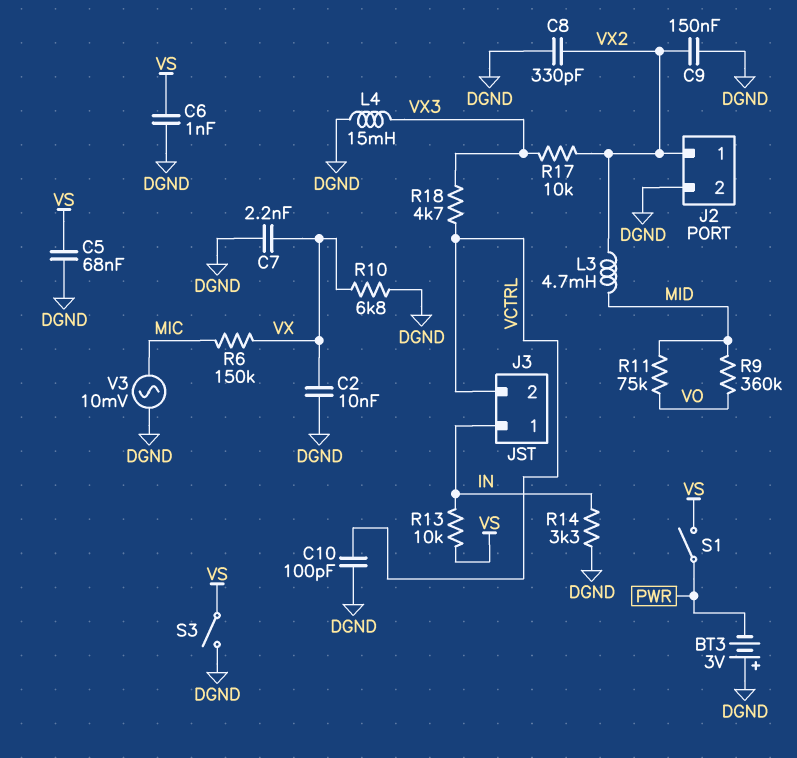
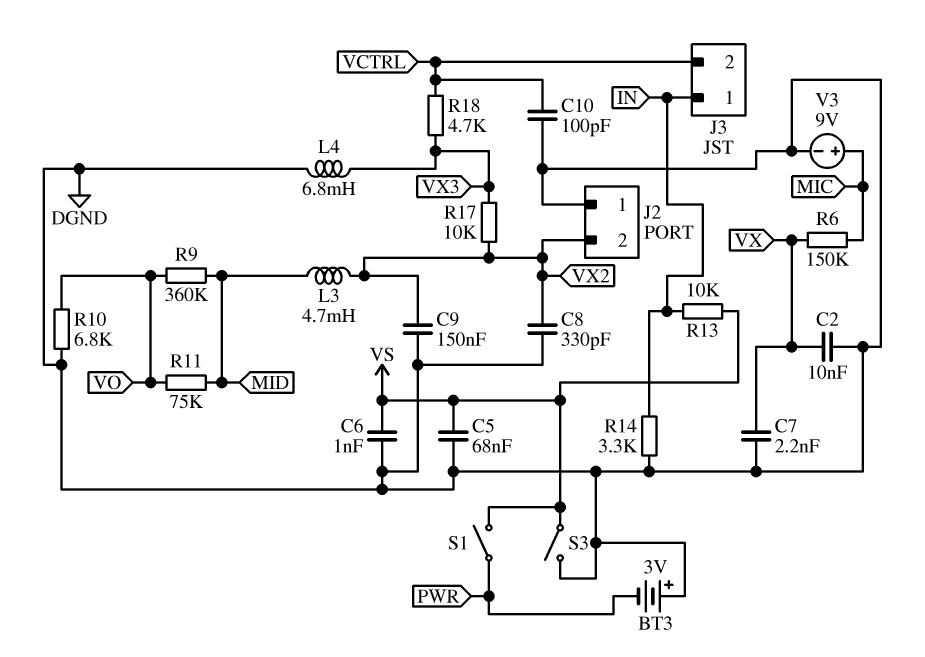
J2 pin 1: VX2 -> DGND
J2 pin 2: DGND -> VX2
L4: 15mH (DGND, VX3) -> 6.8mH (DGND, VX3)
R10: 6.8k (DGND, VX) -> 6.8k (DGND, VO)
V3: AC 10mV (DGND, MIC) -> 9V (plus MIC, minus DGND)

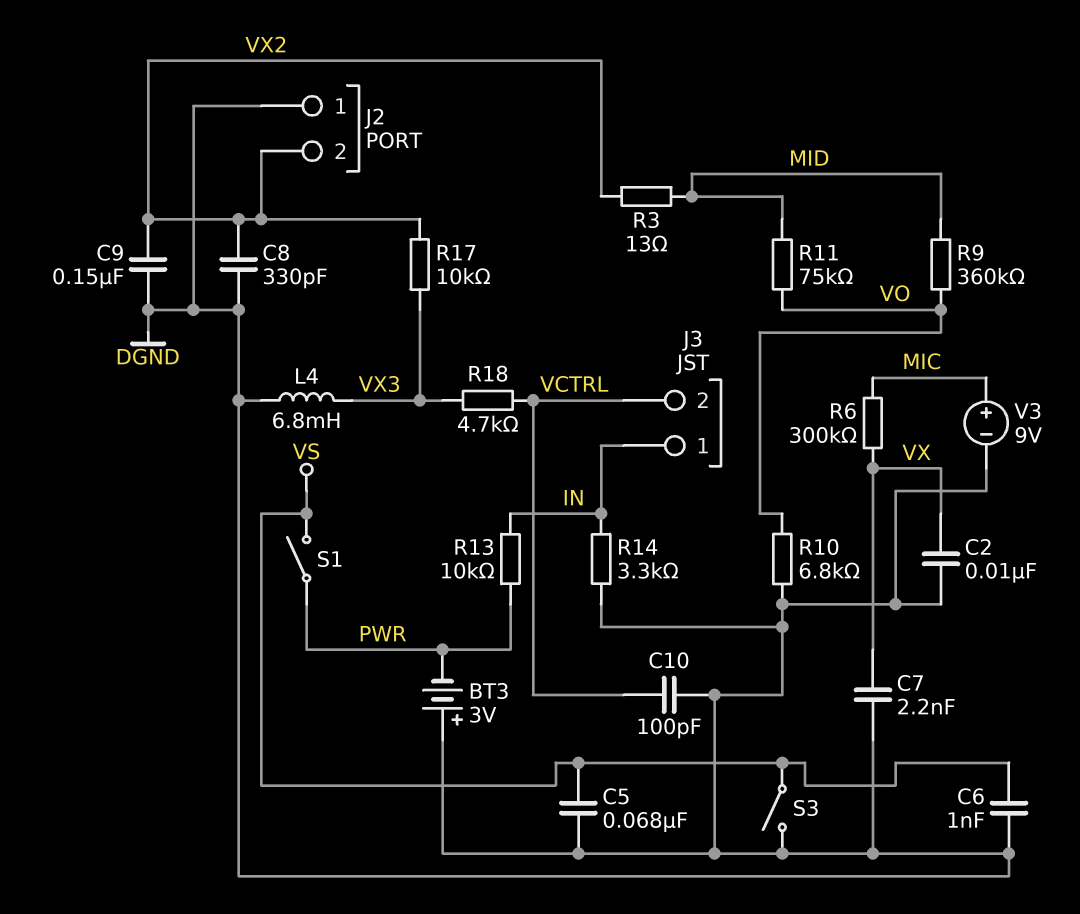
L3: 4.7mH (MID, VX2) -> none
R3: none -> 13 (MID, VX2)
R6: 150k (MIC, VX) -> 300k (MIC, VX)
R13: 10k (IN, VS) -> 10k (IN, PWR)

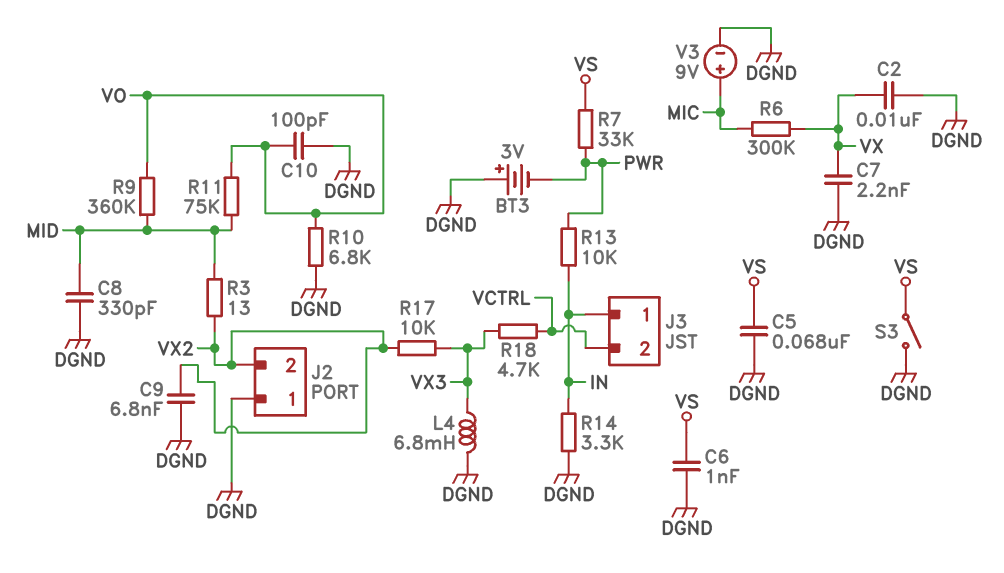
C8: 330pF (DGND, VX2) -> 330pF (DGND, MID)
C9: 150nF (DGND, VX2) -> 6.8nF (DGND, VX2)
C10: 100pF (DGND, VCTRL) -> 100pF (DGND, VO)
R7: none -> 33k (PWR, VS)
S1: switch (PWR, VS) -> none

